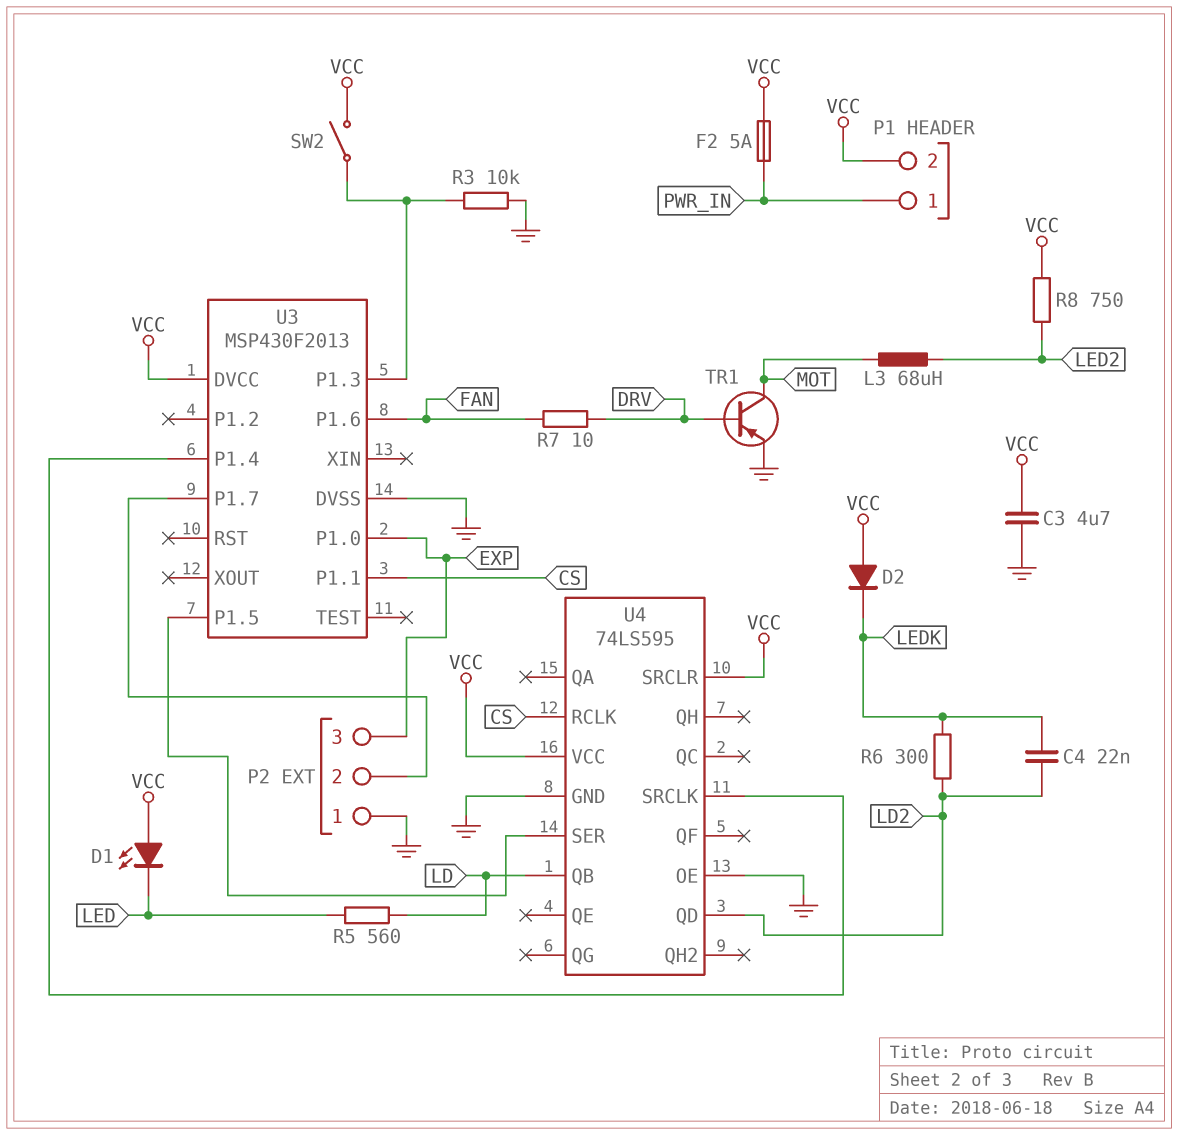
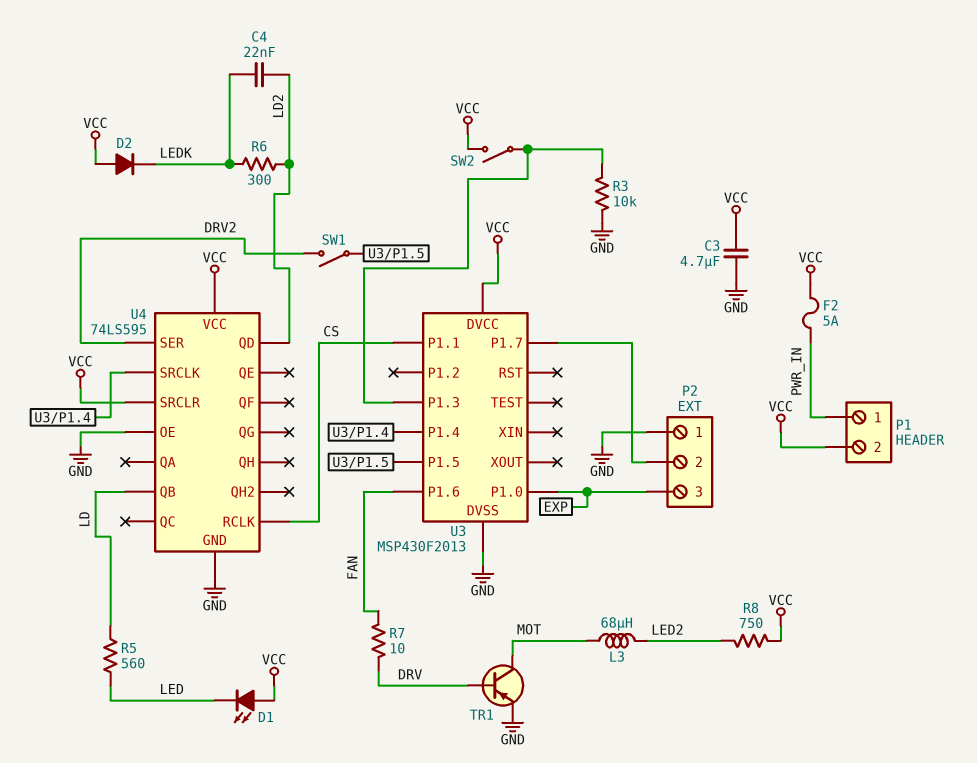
SW1: none -> switch (DRV2, U3/P1.5)
U4 pin SER: U3/P1.5 -> DRV2

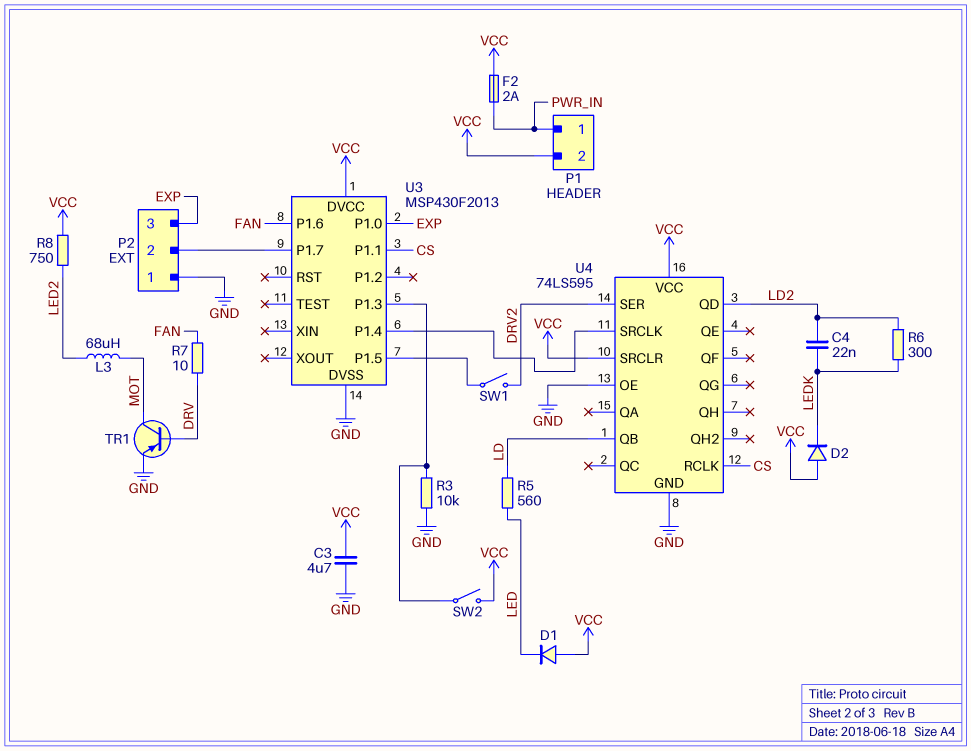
D1: LED (A VCC, K LED) -> diode (A VCC, K LED)
F2: 5A (PWR_IN, VCC) -> 2A (PWR_IN, VCC)

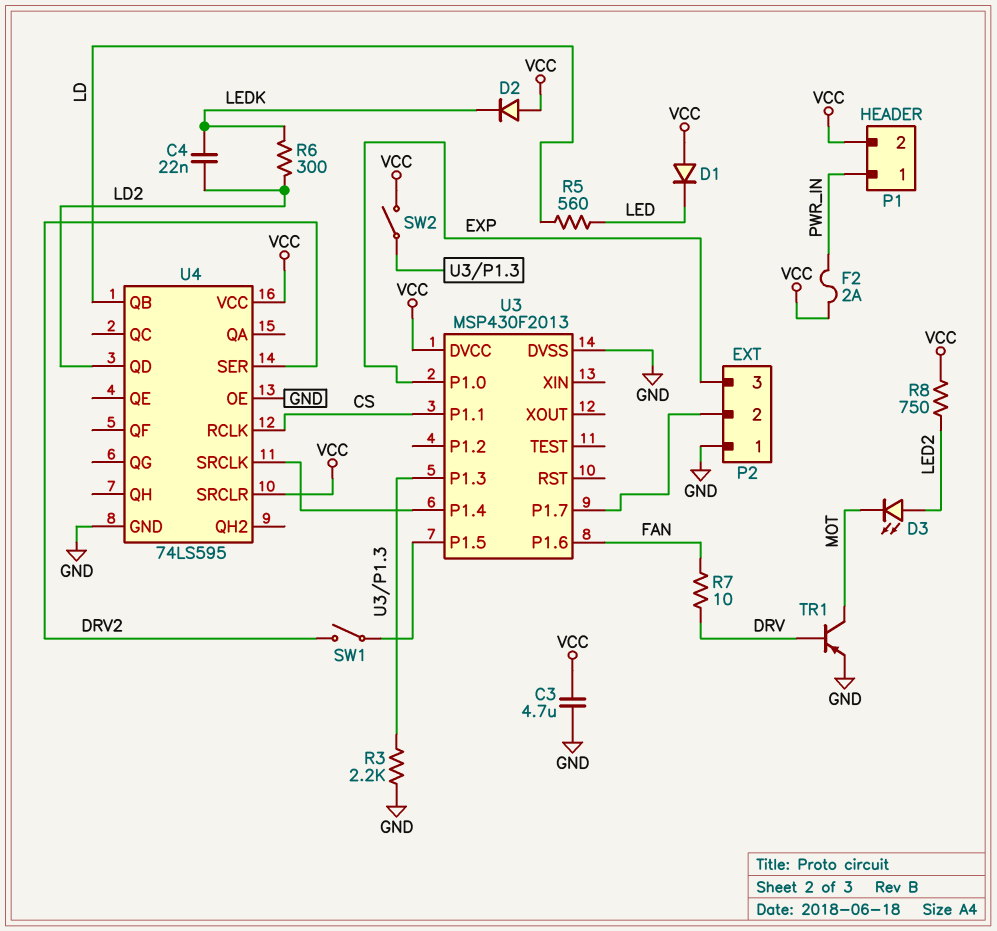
D3: none -> LED (A LED2, K MOT)
L3: 68uH (LED2, MOT) -> none
R3: 10k (GND, U3/P1.3) -> 2.2k (GND, U3/P1.3)

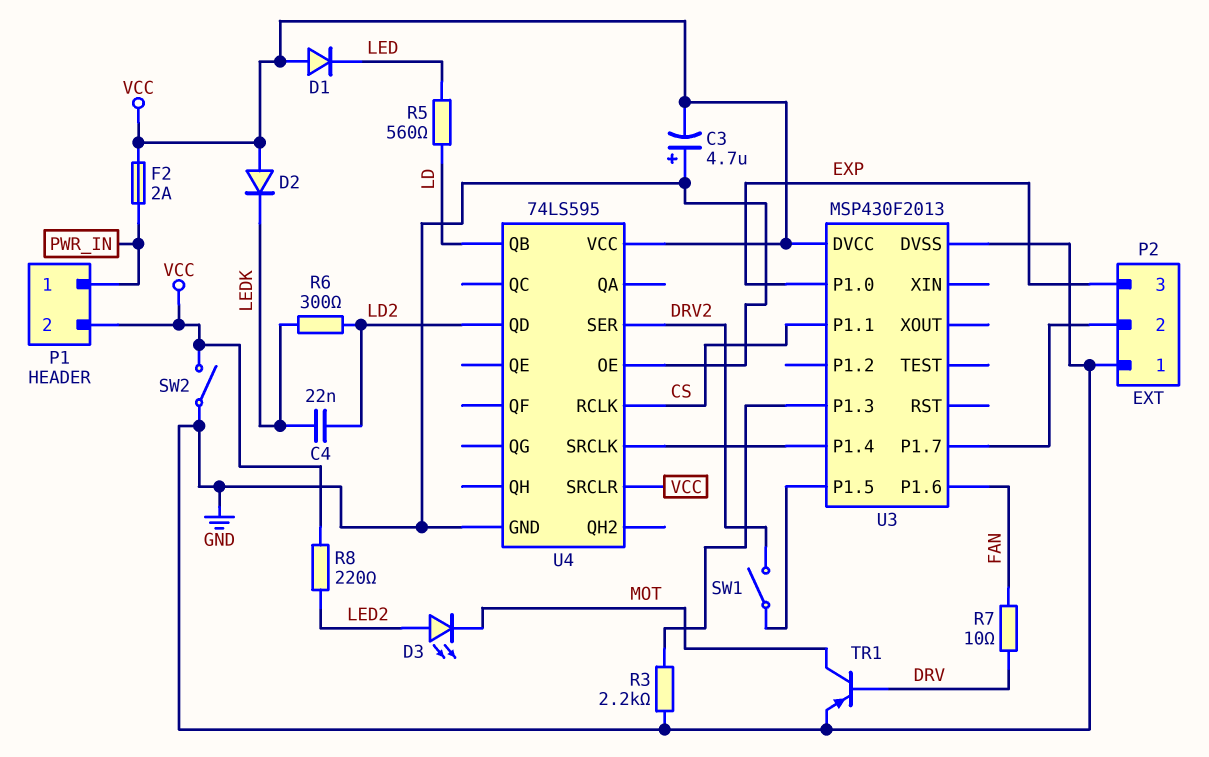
C3: 4.7uF (GND, VCC) -> 4.7uF (plus GND, minus VCC)
R8: 750 (LED2, VCC) -> 220 (LED2, VCC)
SW2: switch (U3/P1.3, VCC) -> switch (GND, VCC)

